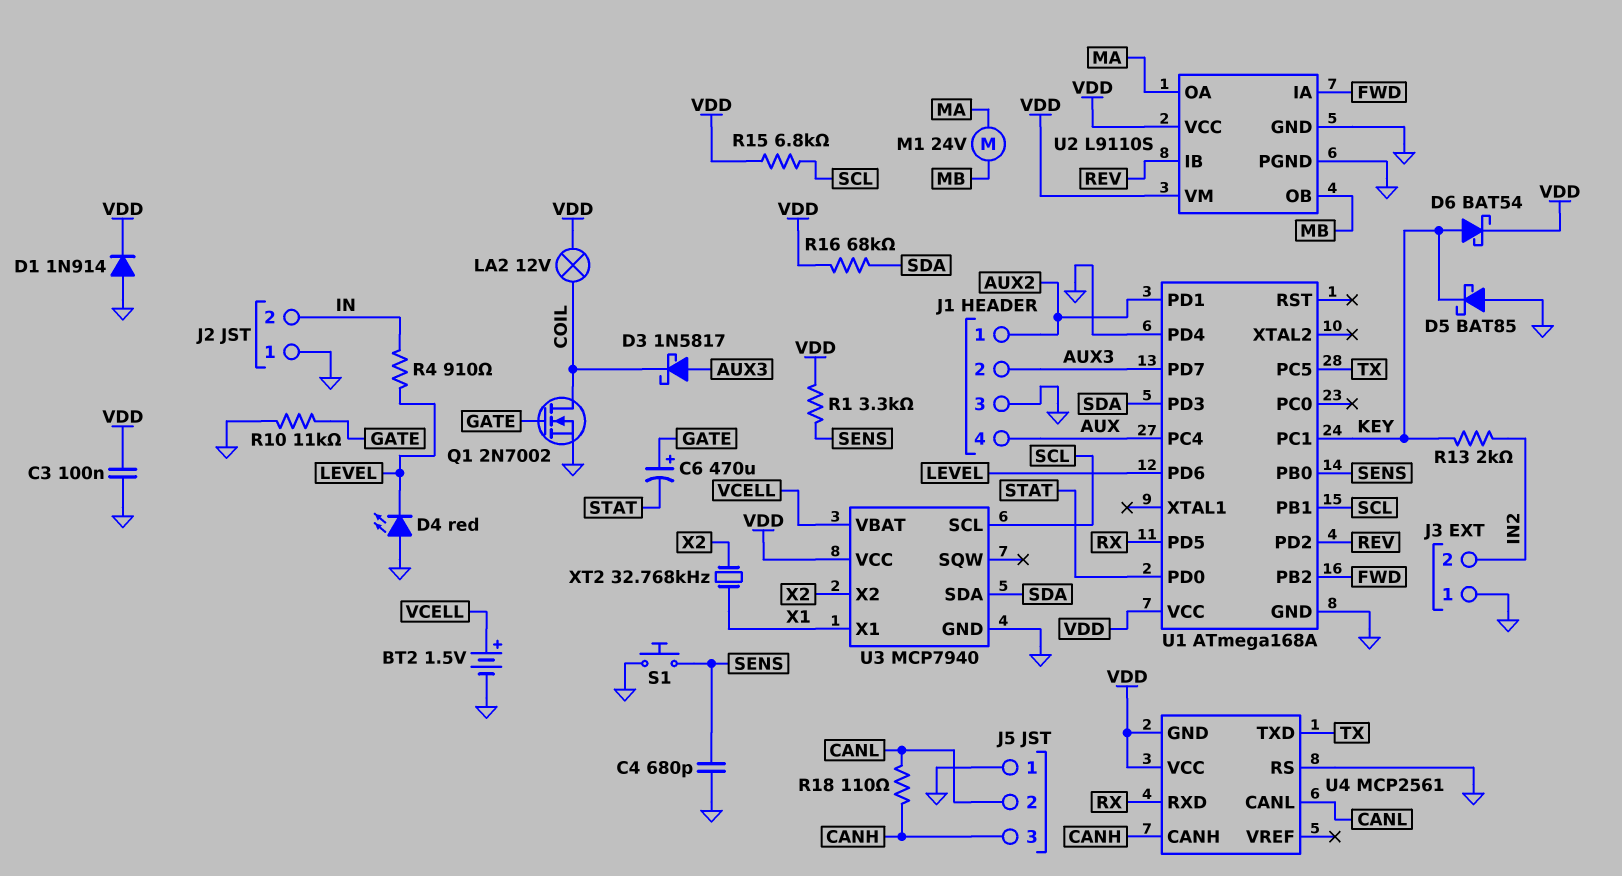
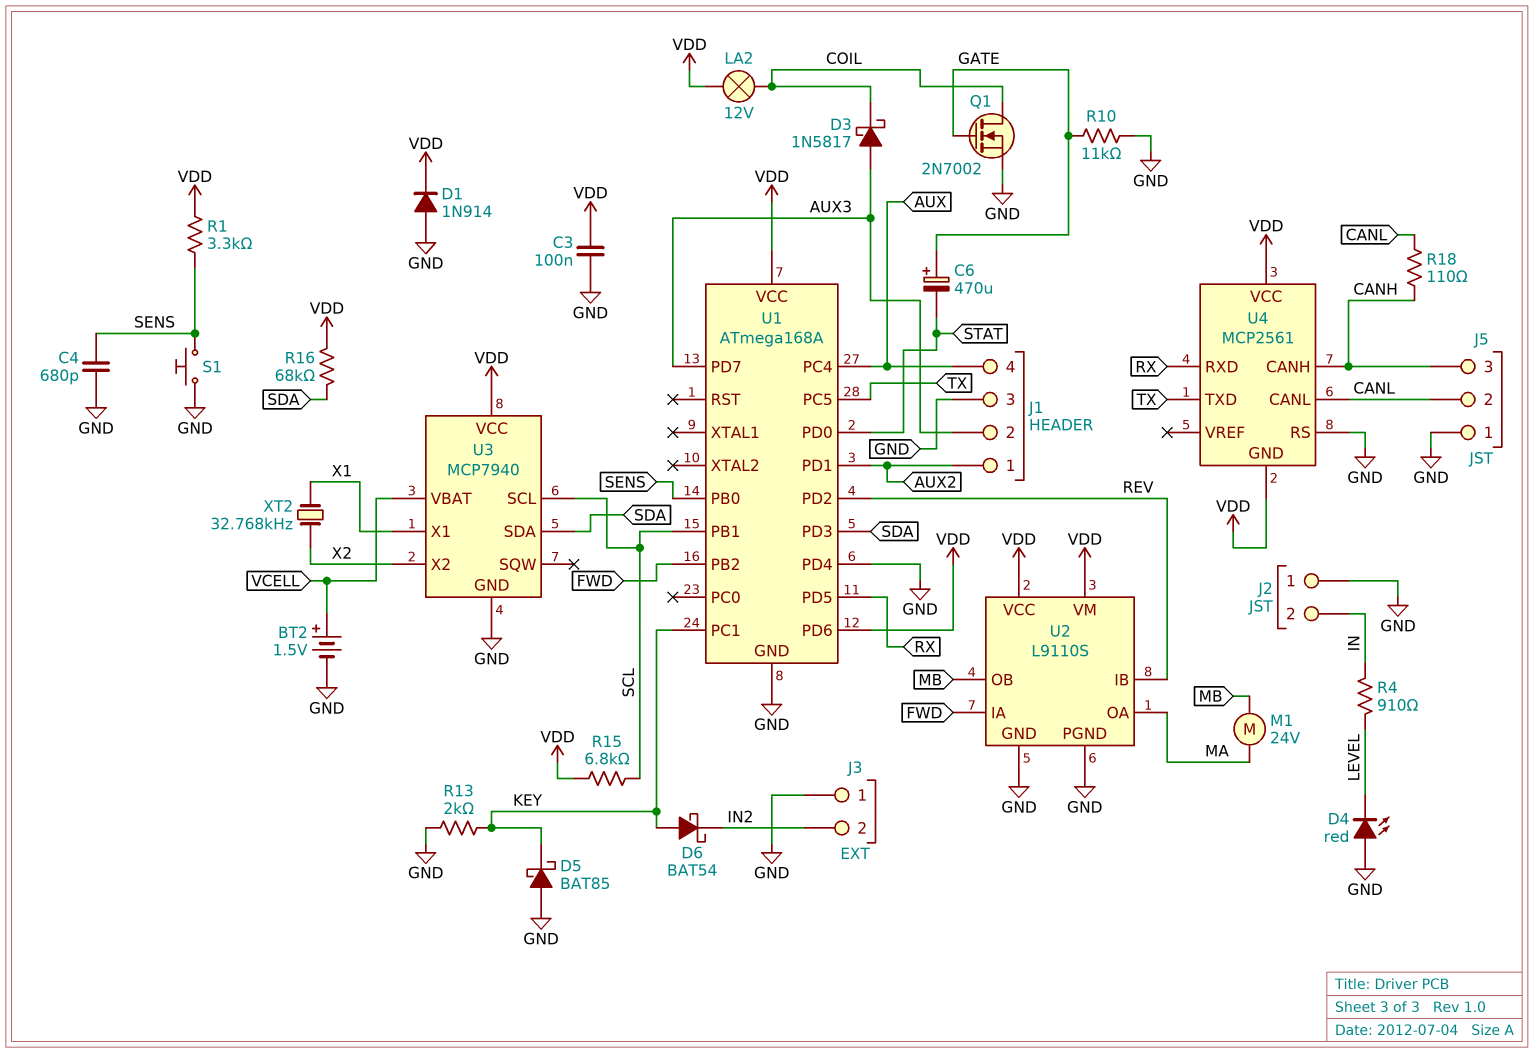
D6: schottky BAT54 (A KEY, K VDD) -> schottky BAT54 (A KEY, K IN2)
R13: 2k (IN2, KEY) -> 2k (GND, KEY)
U1 pin PD6: LEVEL -> VDD

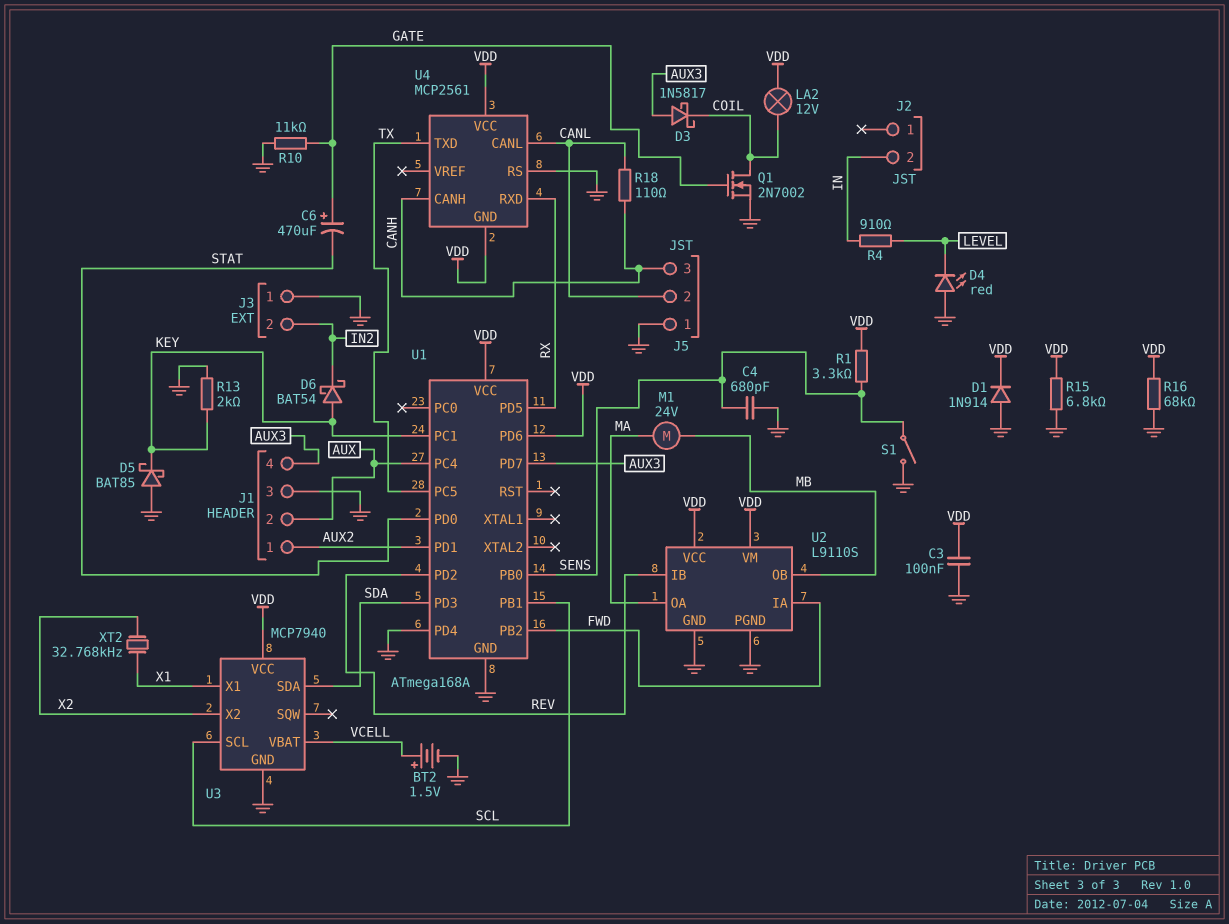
J1 pin 2: AUX3 -> AUX
J1 pin 4: AUX -> AUX3
J2 pin 1: GND -> none
R15: 6.8k (SCL, VDD) -> 6.8k (GND, VDD)
R16: 68k (SDA, VDD) -> 68k (GND, VDD)
S1: button (GND, SENS) -> switch (GND, SENS)

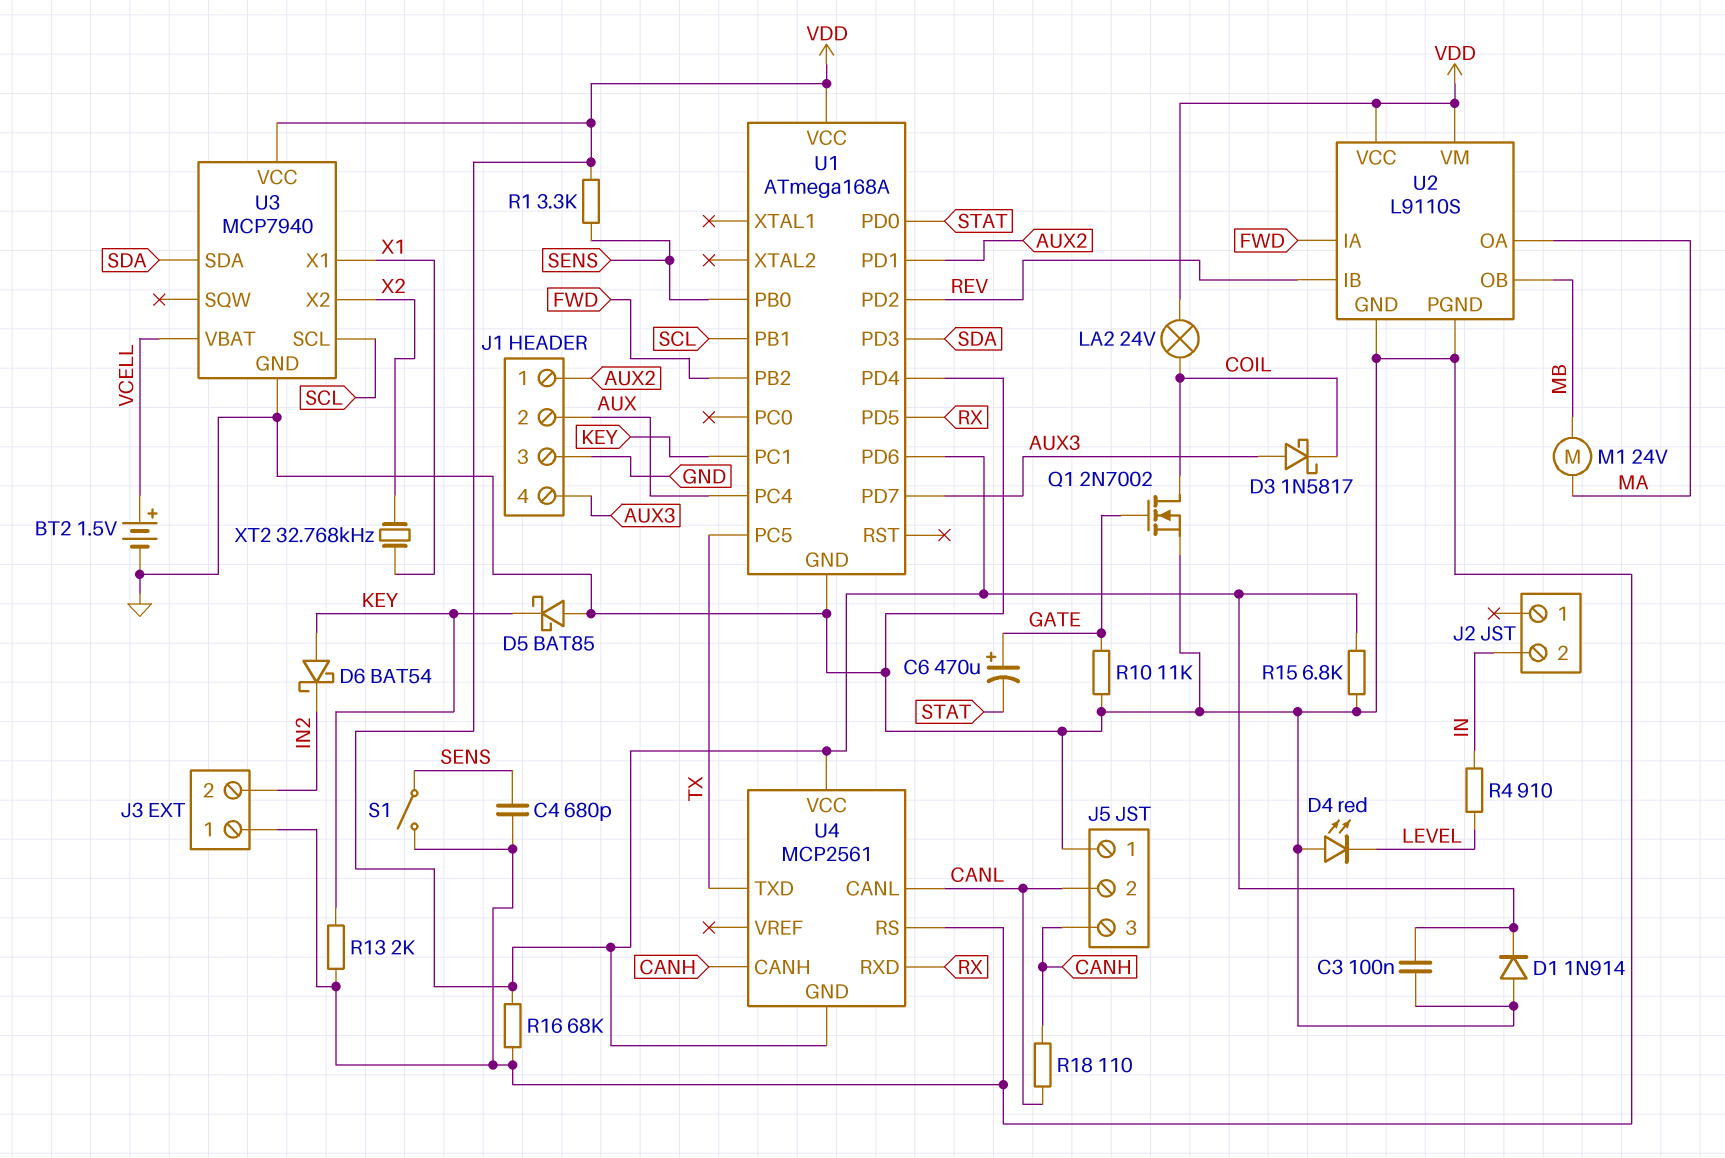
LA2: lamp 12V (COIL, VDD) -> lamp 24V (COIL, VDD)

